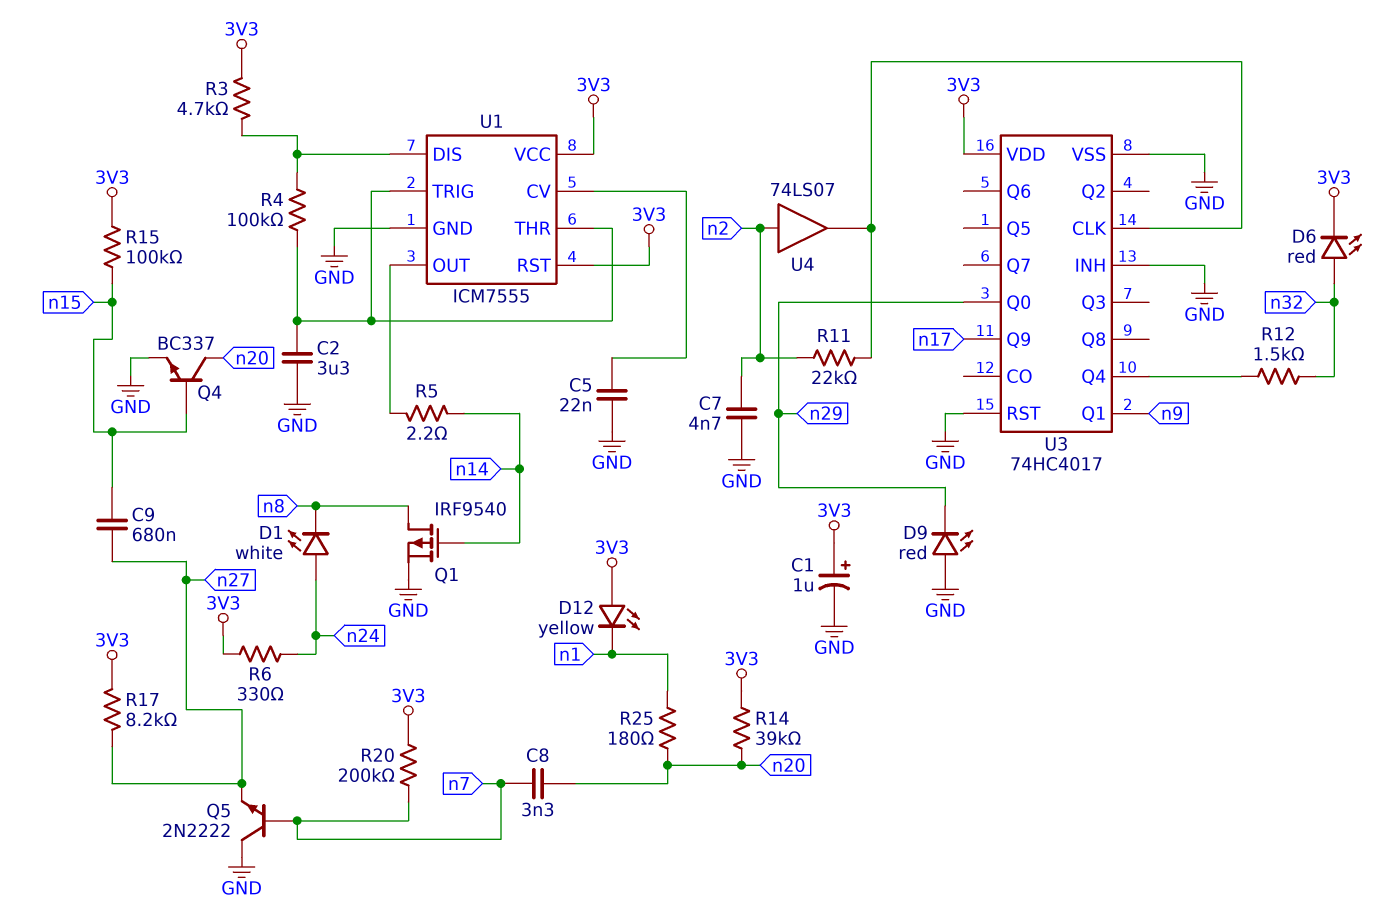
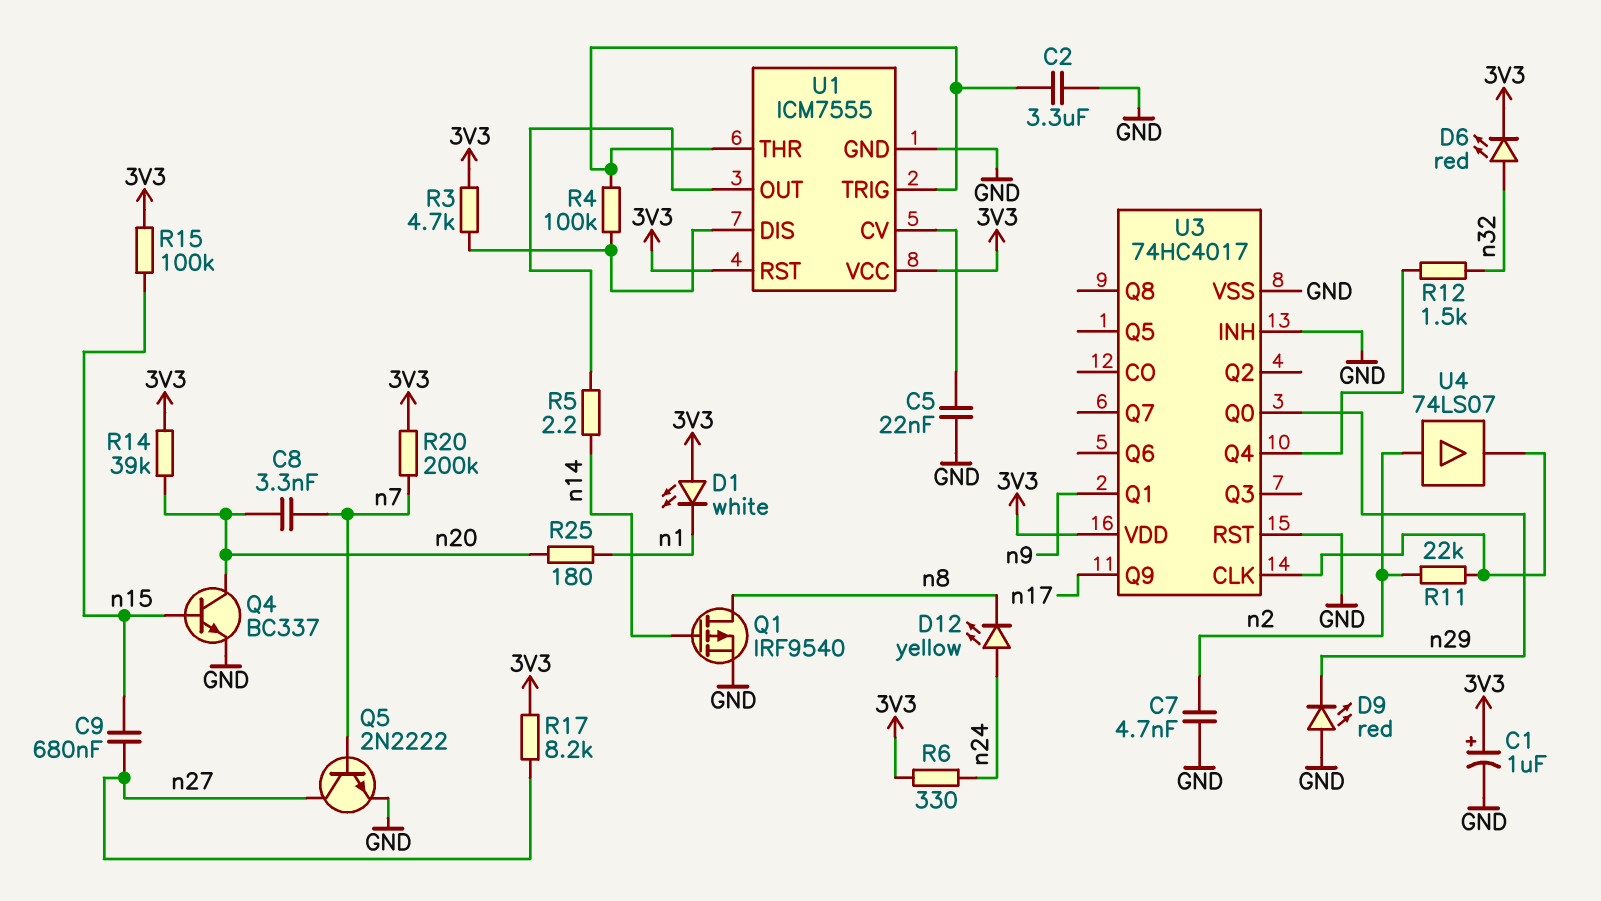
D1: LED white (A n24, K n8) -> LED white (A 3V3, K n1)
D12: LED yellow (A 3V3, K n1) -> LED yellow (A n24, K n8)
Q5: NPN 2N2222 (B n7, C GND, E n27) -> NPN 2N2222 (B n7, C n27, E GND)

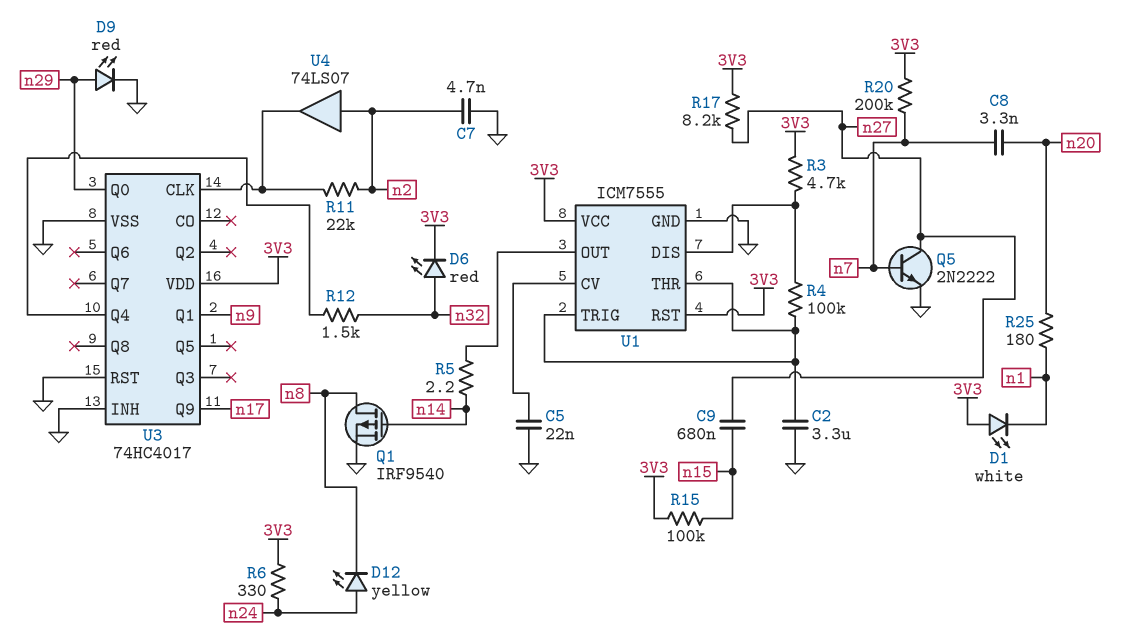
C1: 1uF (plus 3V3, minus GND) -> none
D9: LED red (A GND, K n29) -> LED red (A n29, K GND)
Q4: NPN BC337 (B n15, C n20, E GND) -> none
R14: 39k (3V3, n20) -> none

